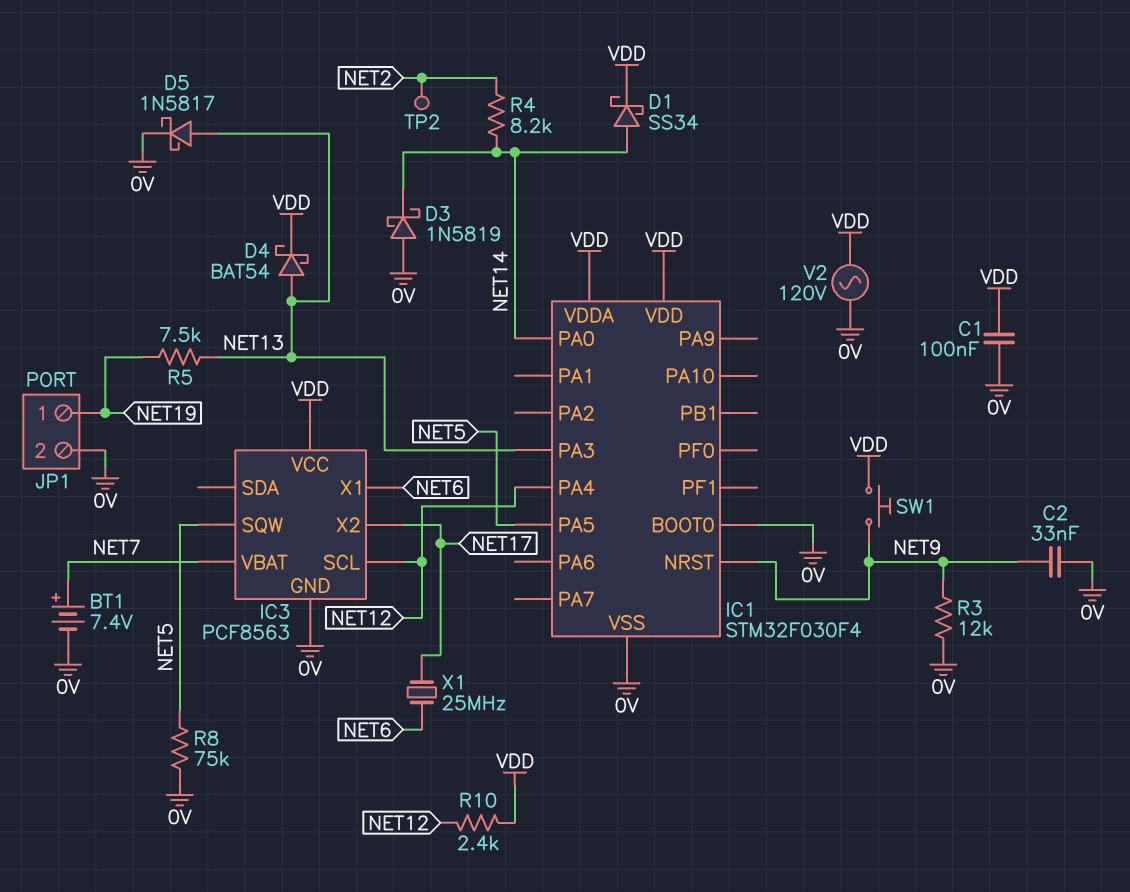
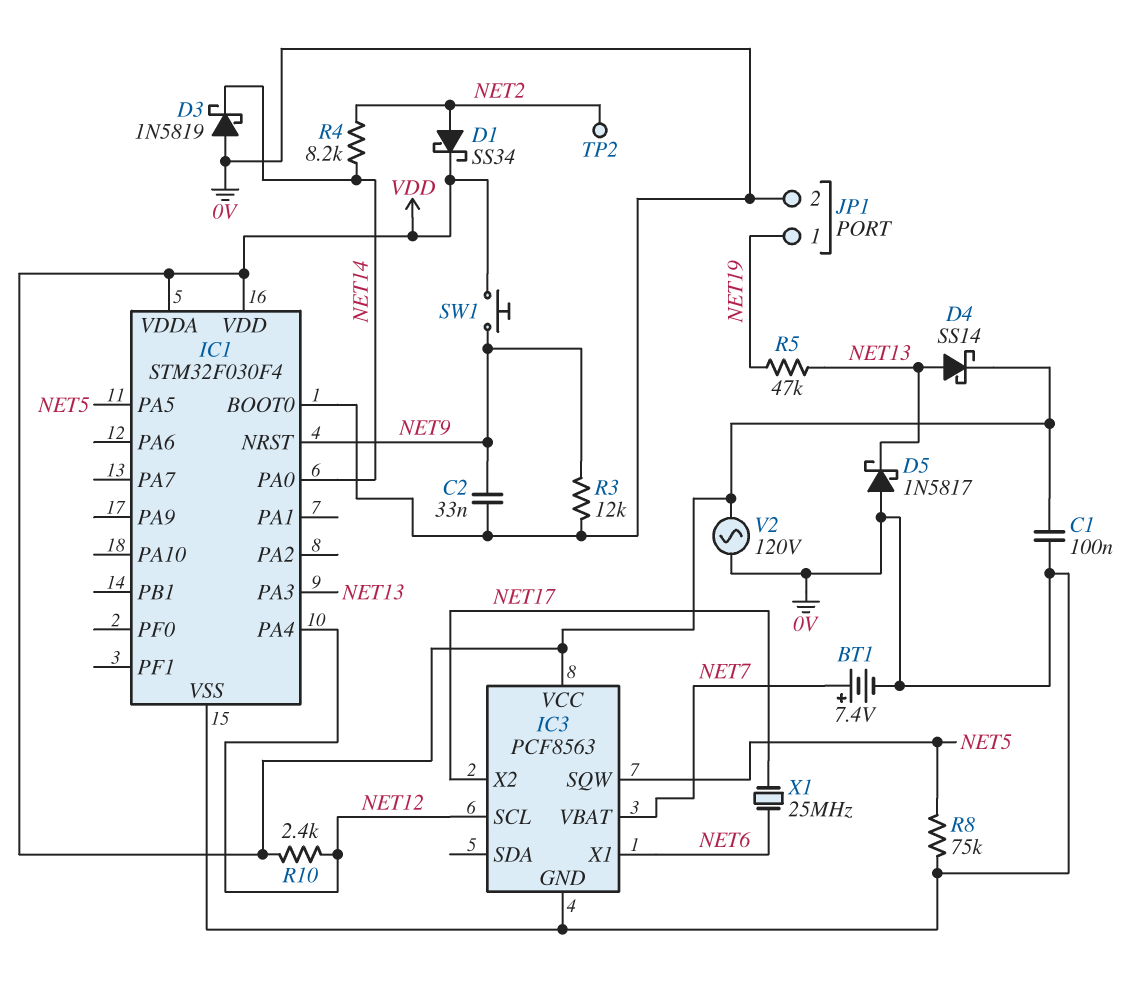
D1: schottky SS34 (A NET14, K VDD) -> schottky SS34 (A NET2, K VDD)
D4: schottky BAT54 (A NET13, K VDD) -> schottky SS14 (A NET13, K VDD)
D5: schottky 1N5817 (A NET13, K 0V) -> schottky 1N5817 (A 0V, K NET13)
R5: 7.5k (NET13, NET19) -> 47k (NET13, NET19)

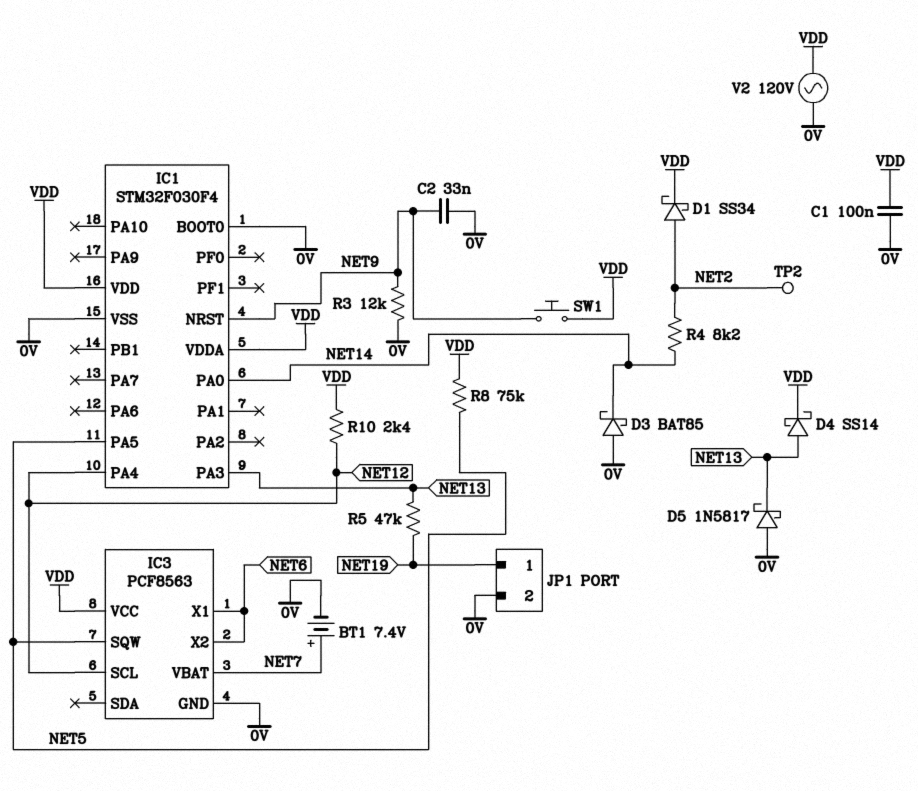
D3: schottky 1N5819 (A 0V, K NET14) -> schottky BAT85 (A 0V, K NET14)
IC3 pin X2: NET17 -> NET6
R8: 75k (0V, NET5) -> 75k (NET5, VDD)
X1: 25MHz (NET6, NET17) -> none

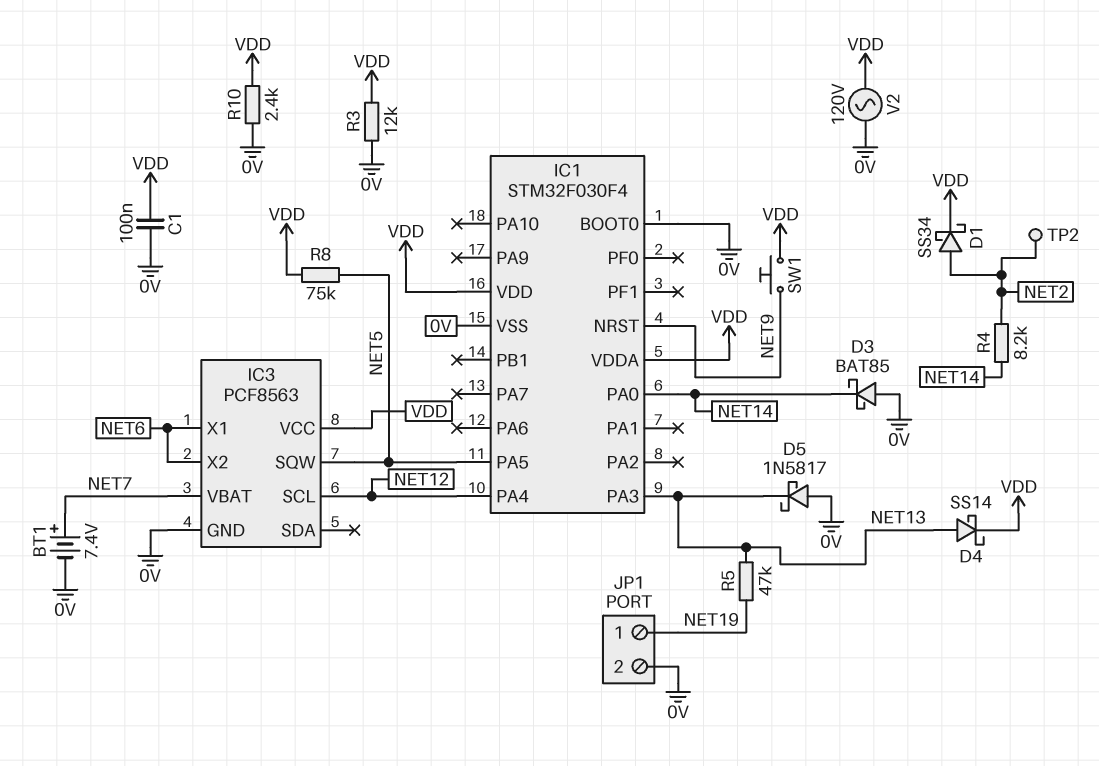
C2: 33nF (0V, NET9) -> none
R3: 12k (0V, NET9) -> 12k (0V, VDD)
R10: 2.4k (NET12, VDD) -> 2.4k (0V, VDD)

